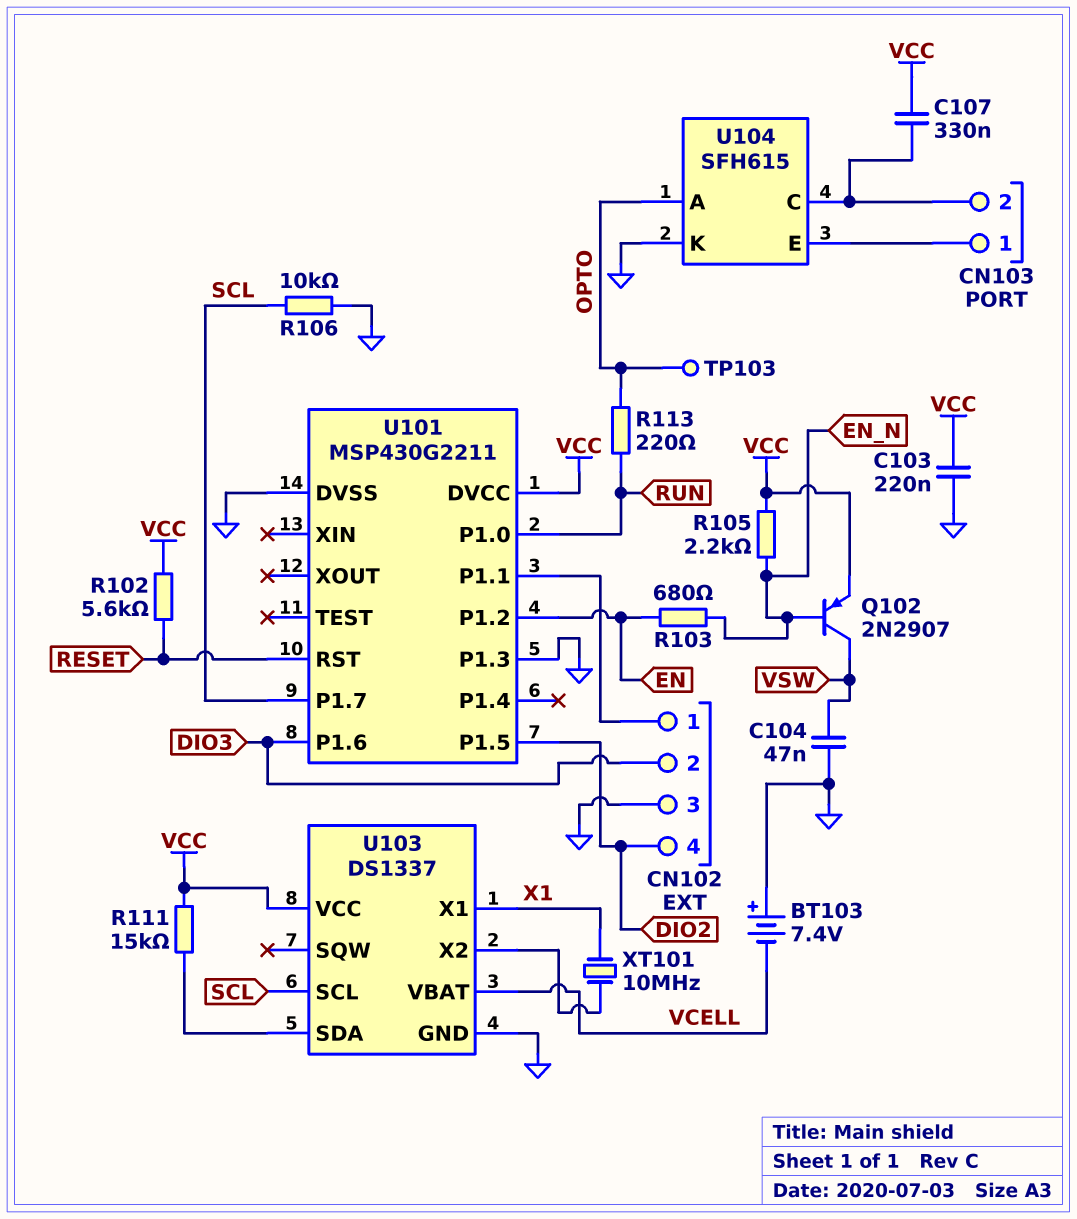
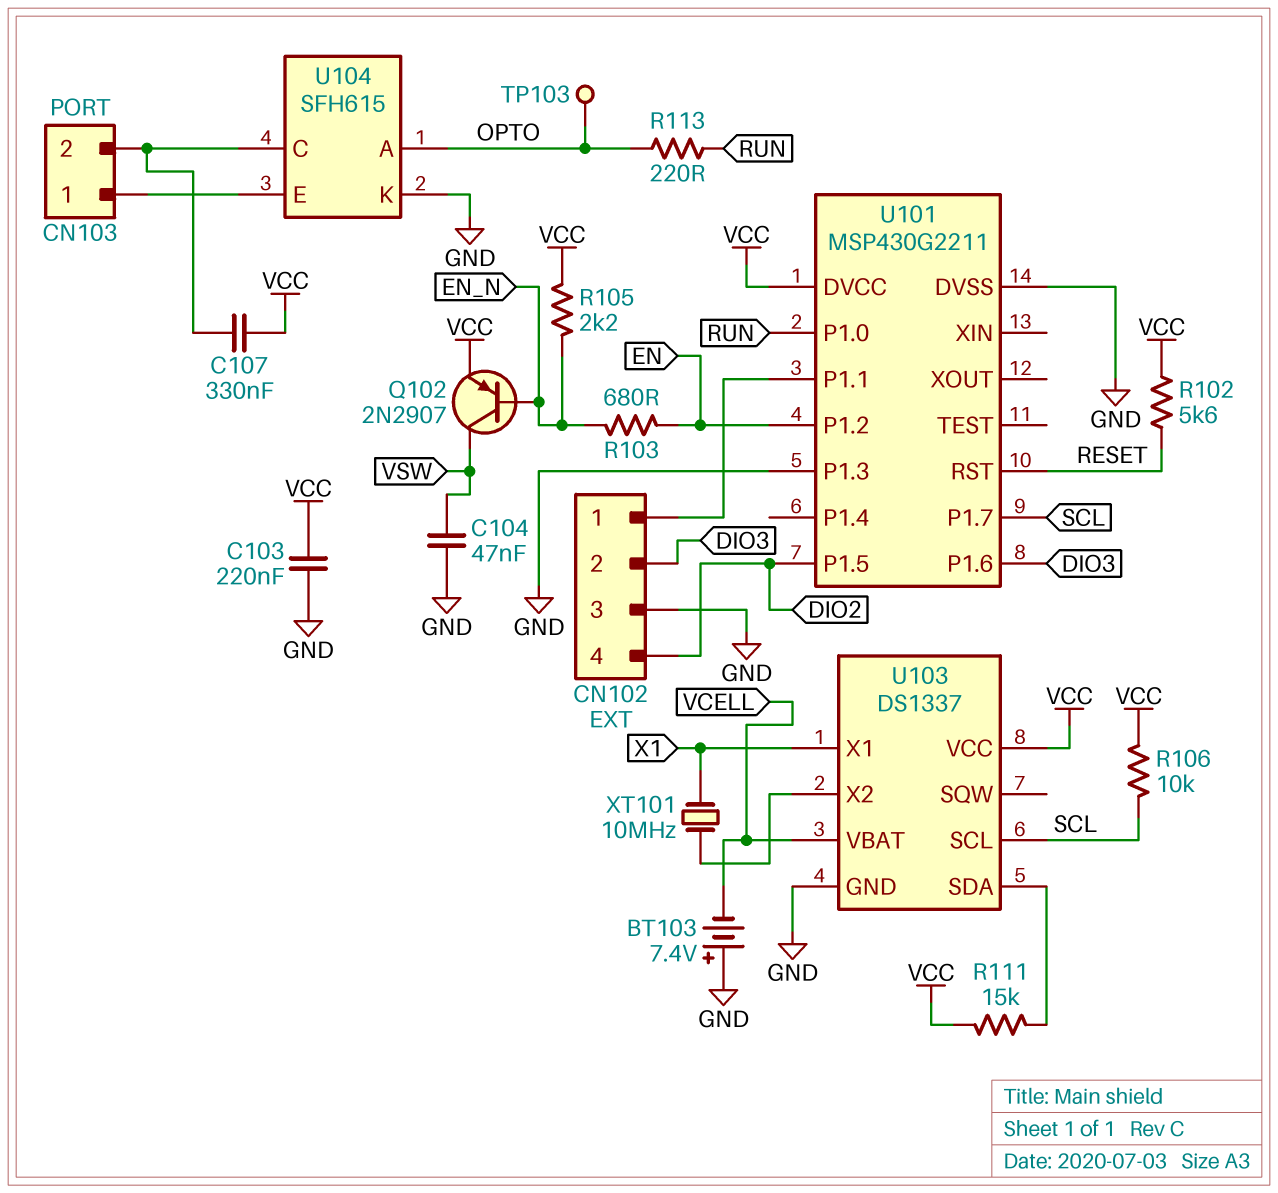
R106: 10k (GND, SCL) -> 10k (SCL, VCC)

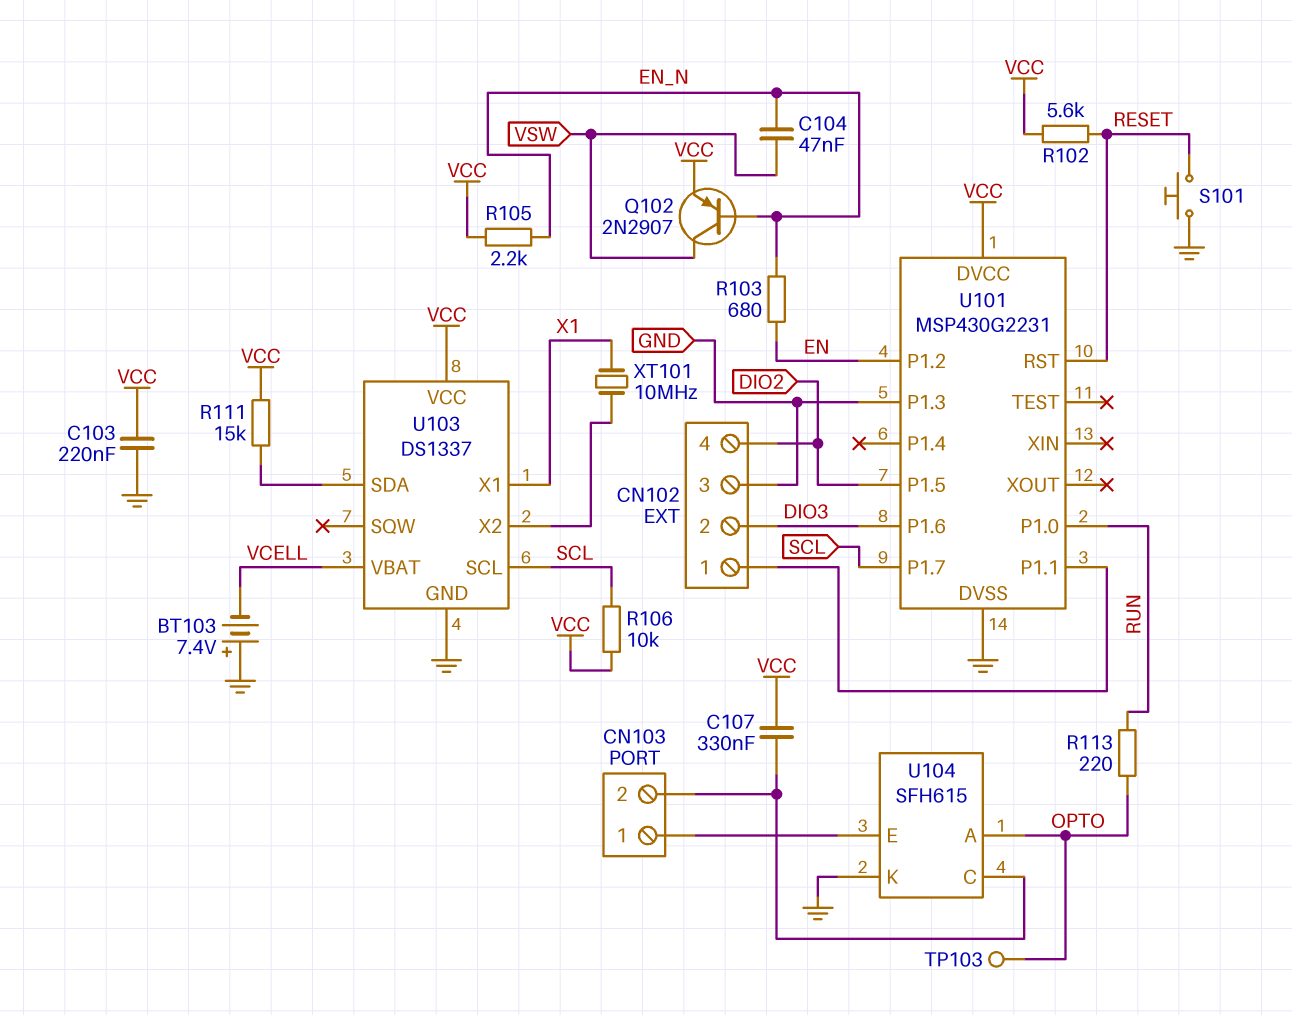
C104: 47nF (GND, VSW) -> 47nF (EN_N, VSW)
S101: none -> button (GND, RESET)
U101: MSP430G2211 -> MSP430G2231

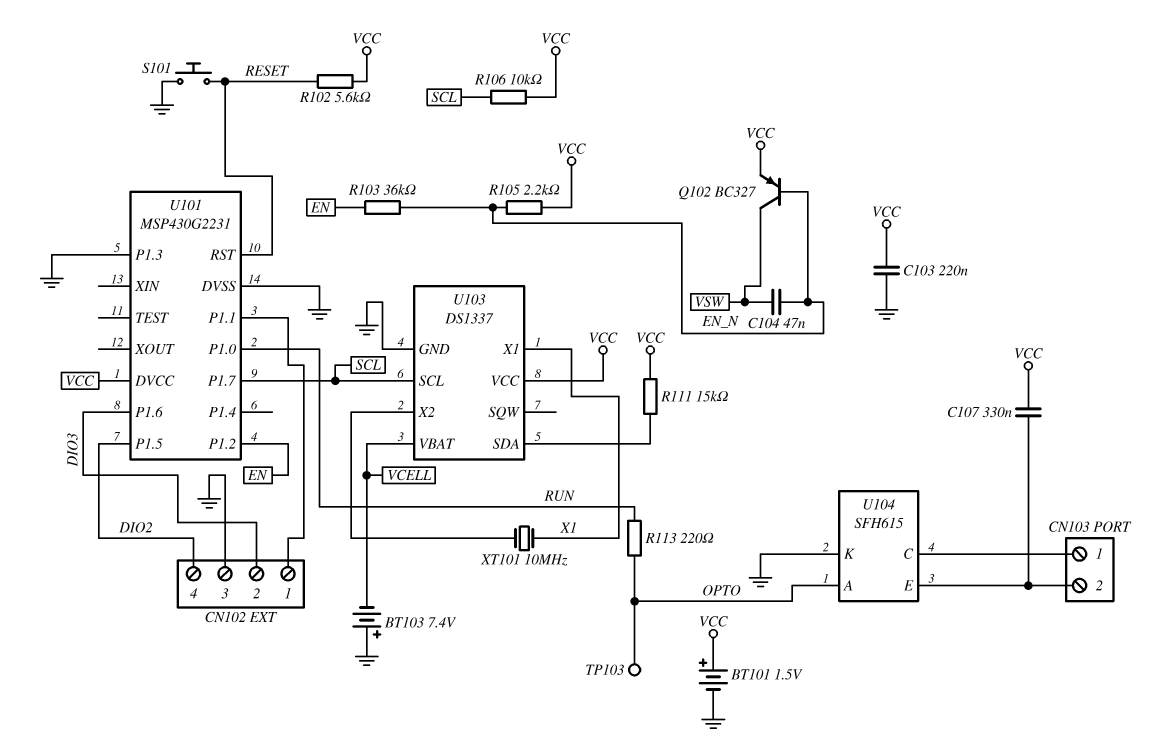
BT101: none -> 1.5V (plus VCC, minus GND)
Q102: PNP 2N2907 (B EN_N, C VSW, E VCC) -> PNP BC327 (B EN_N, C VSW, E VCC)
R103: 680 (EN, EN_N) -> 36k (EN, EN_N)
U104 pin C: CN103/2 -> CN103/1
U104 pin E: CN103/1 -> CN103/2

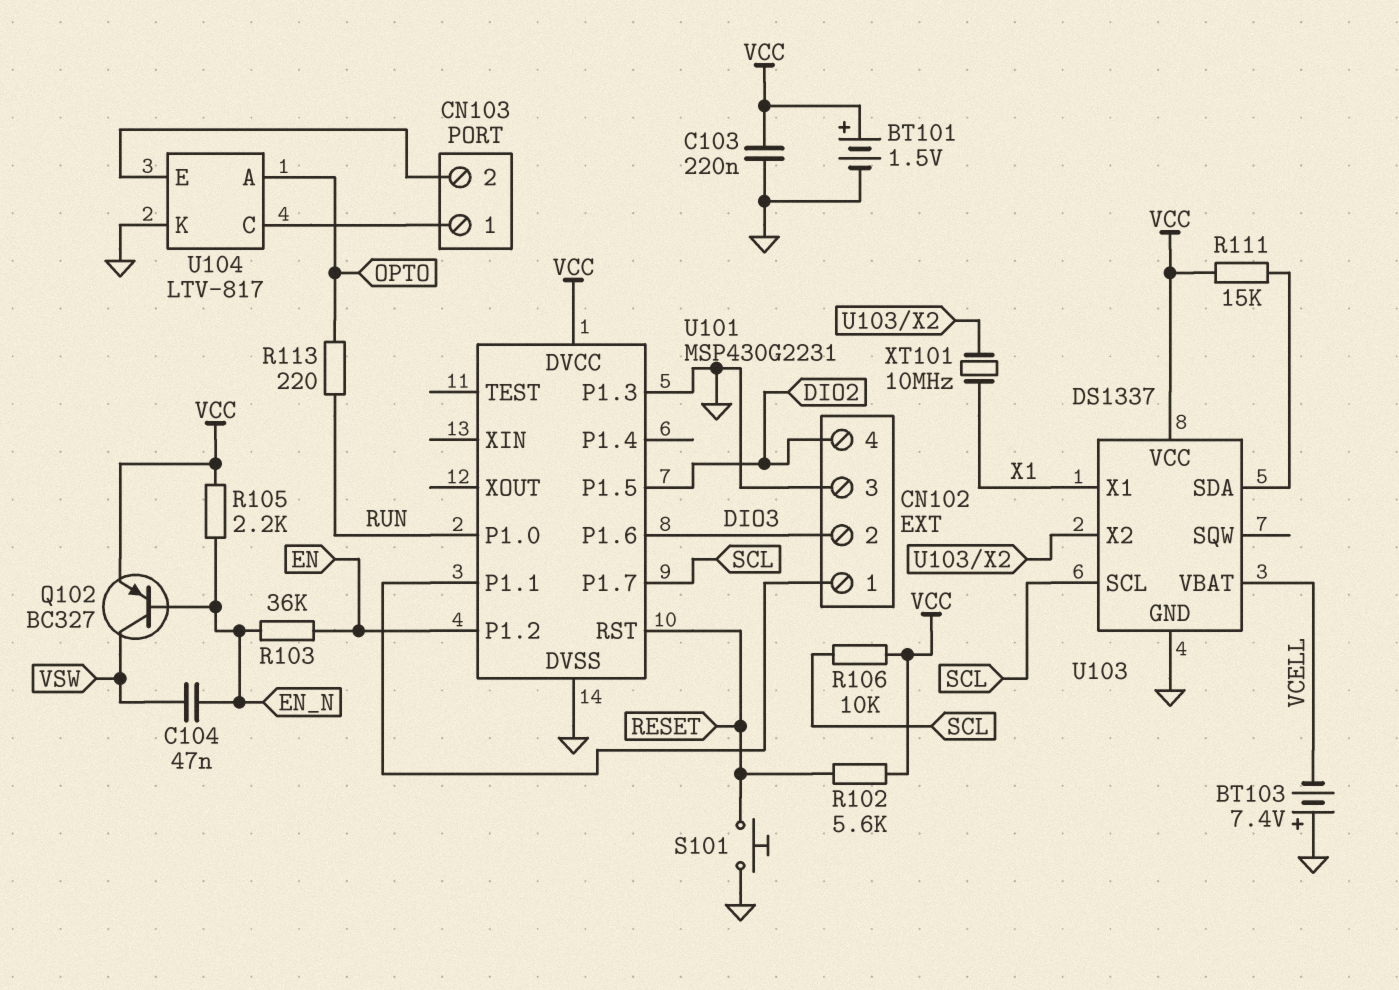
C107: 330nF (CN103/2, VCC) -> none
TP103: test point (OPTO) -> none
U104: SFH615 -> LTV-817

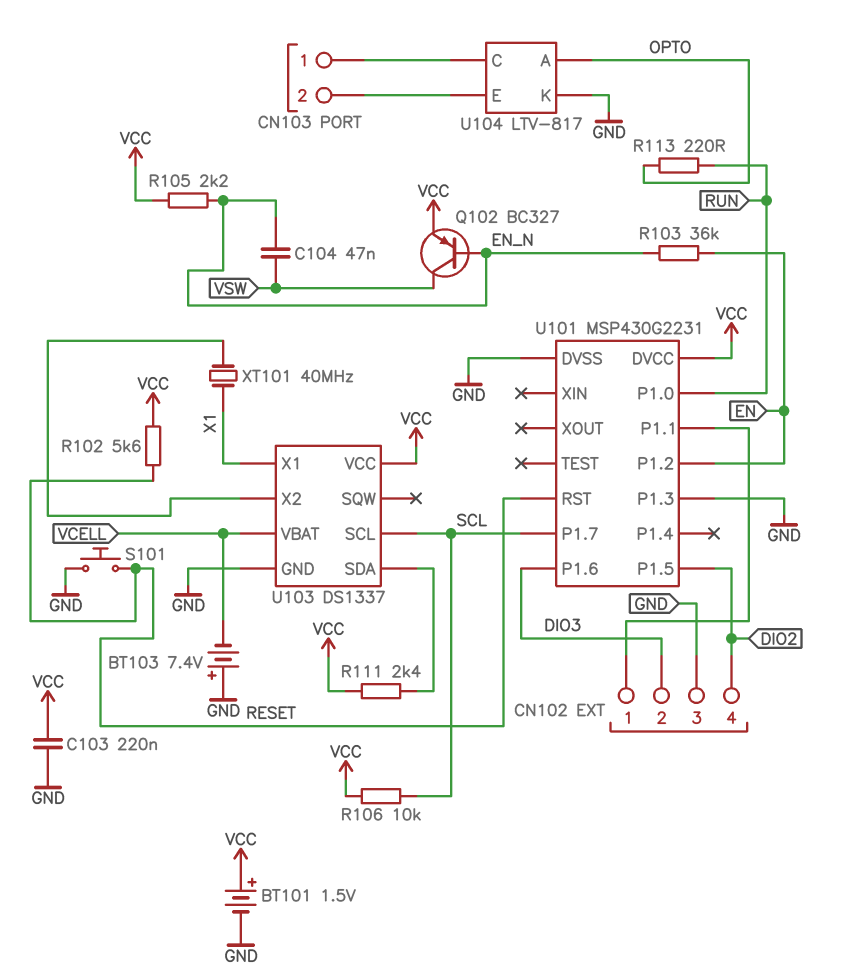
R111: 15k (U103/SDA, VCC) -> 2.4k (U103/SDA, VCC)
XT101: 10MHz (U103/X2, X1) -> 40MHz (U103/X2, X1)

